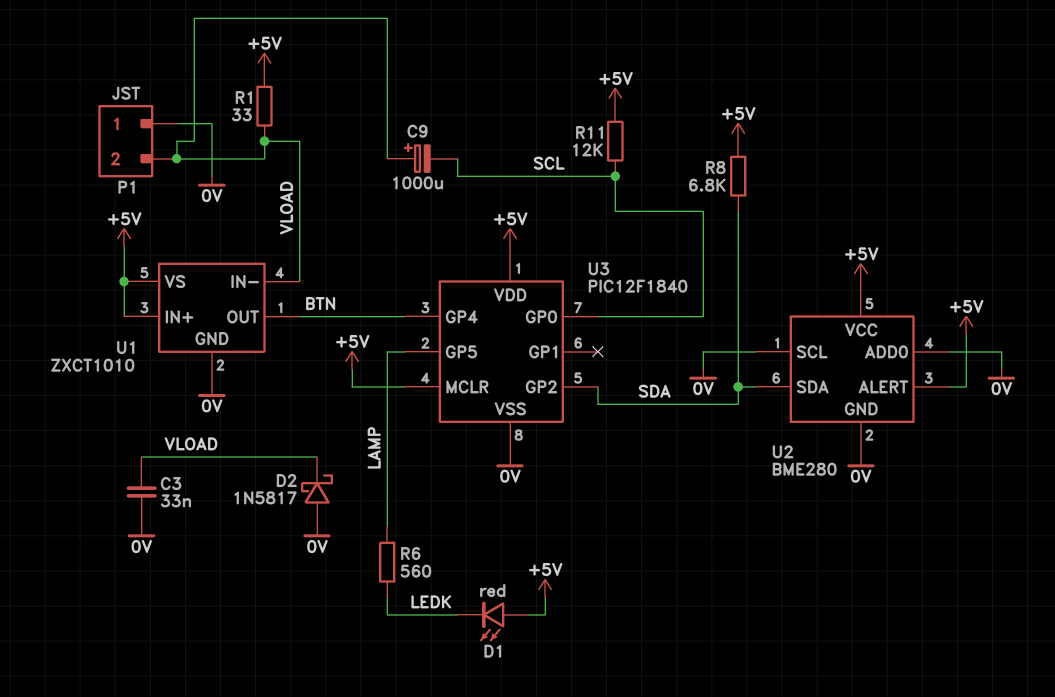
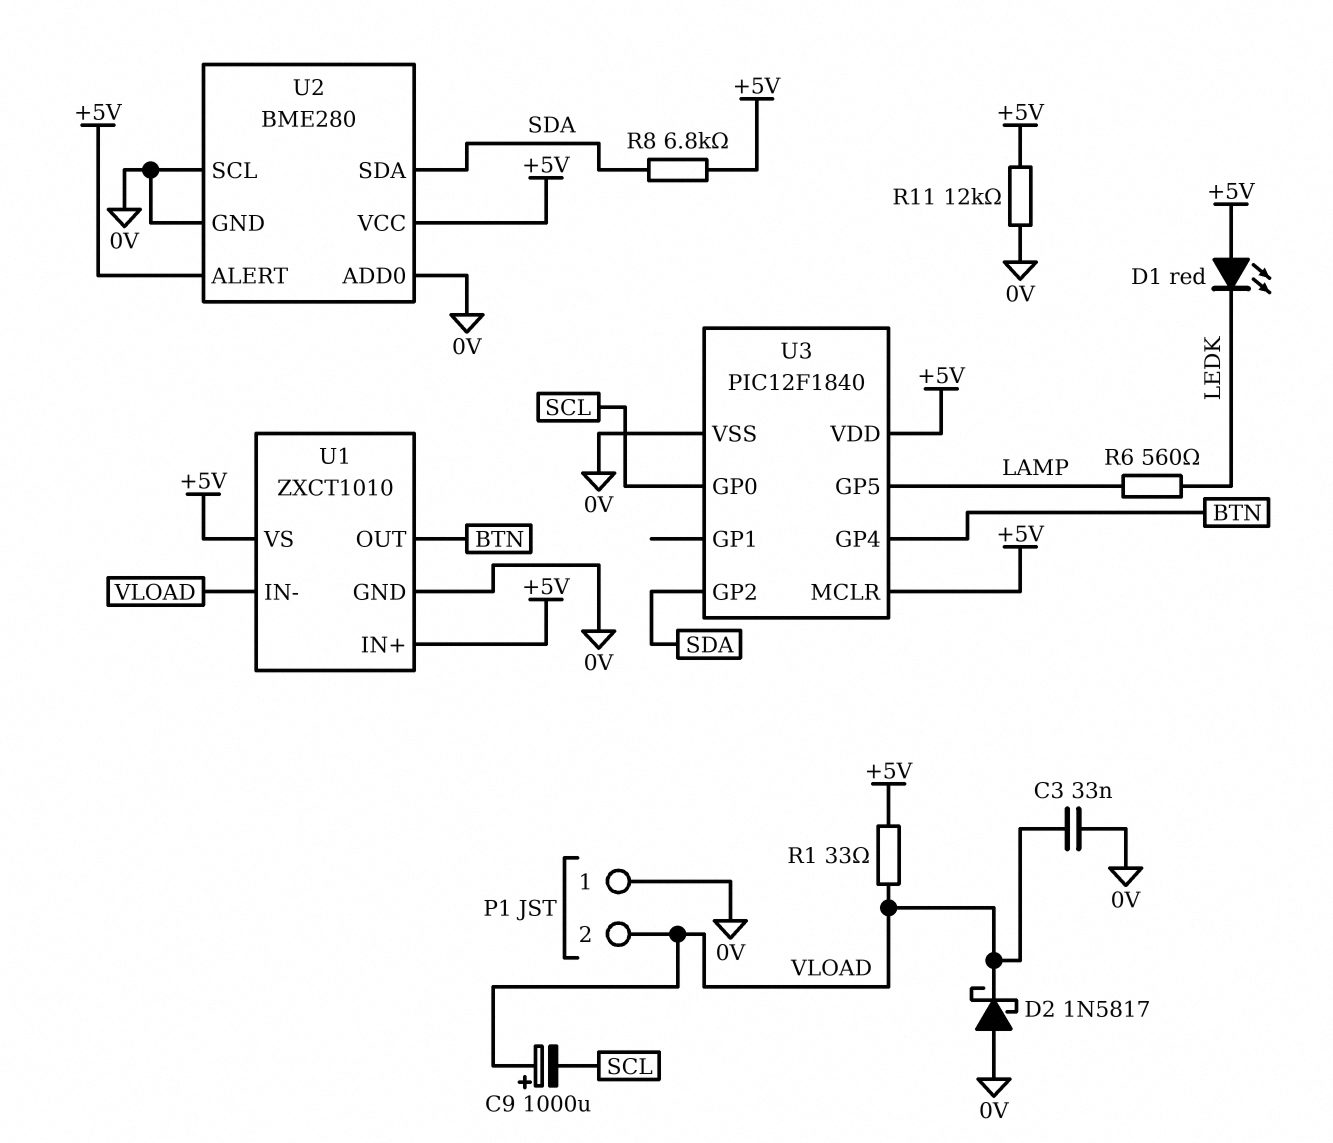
R11: 12k (+5V, SCL) -> 12k (+5V, 0V)

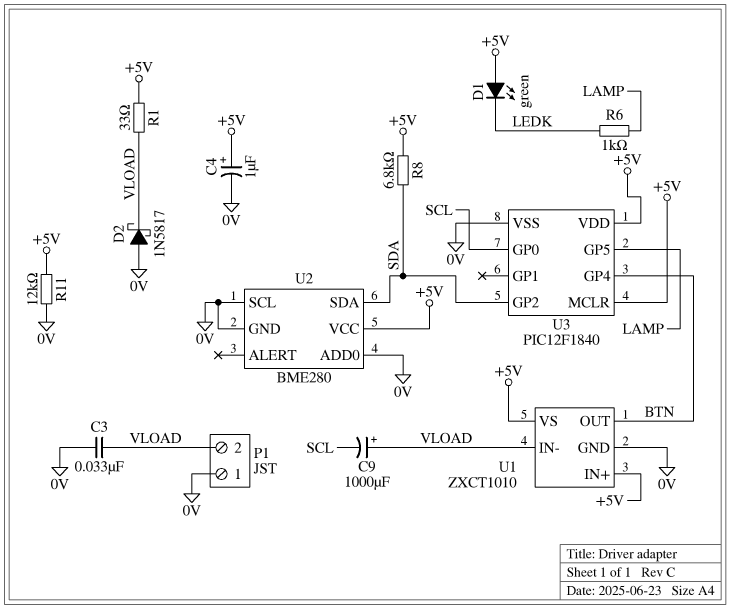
C4: none -> 1uF (plus +5V, minus 0V)
D1: LED red (A +5V, K LEDK) -> LED green (A +5V, K LEDK)
R6: 560 (LAMP, LEDK) -> 1k (LAMP, LEDK)
U2 pin ALERT: +5V -> none

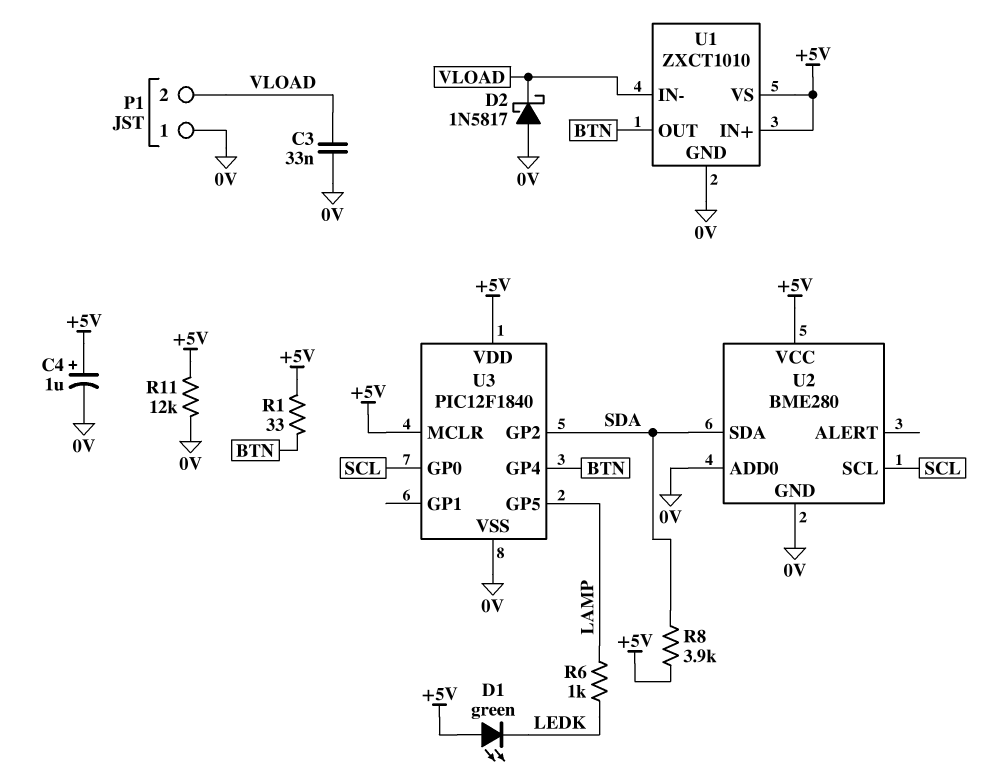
C9: 1000uF (plus VLOAD, minus SCL) -> none
R1: 33 (+5V, VLOAD) -> 33 (+5V, BTN)
R8: 6.8k (+5V, SDA) -> 3.9k (+5V, SDA)
U2 pin SCL: 0V -> SCL

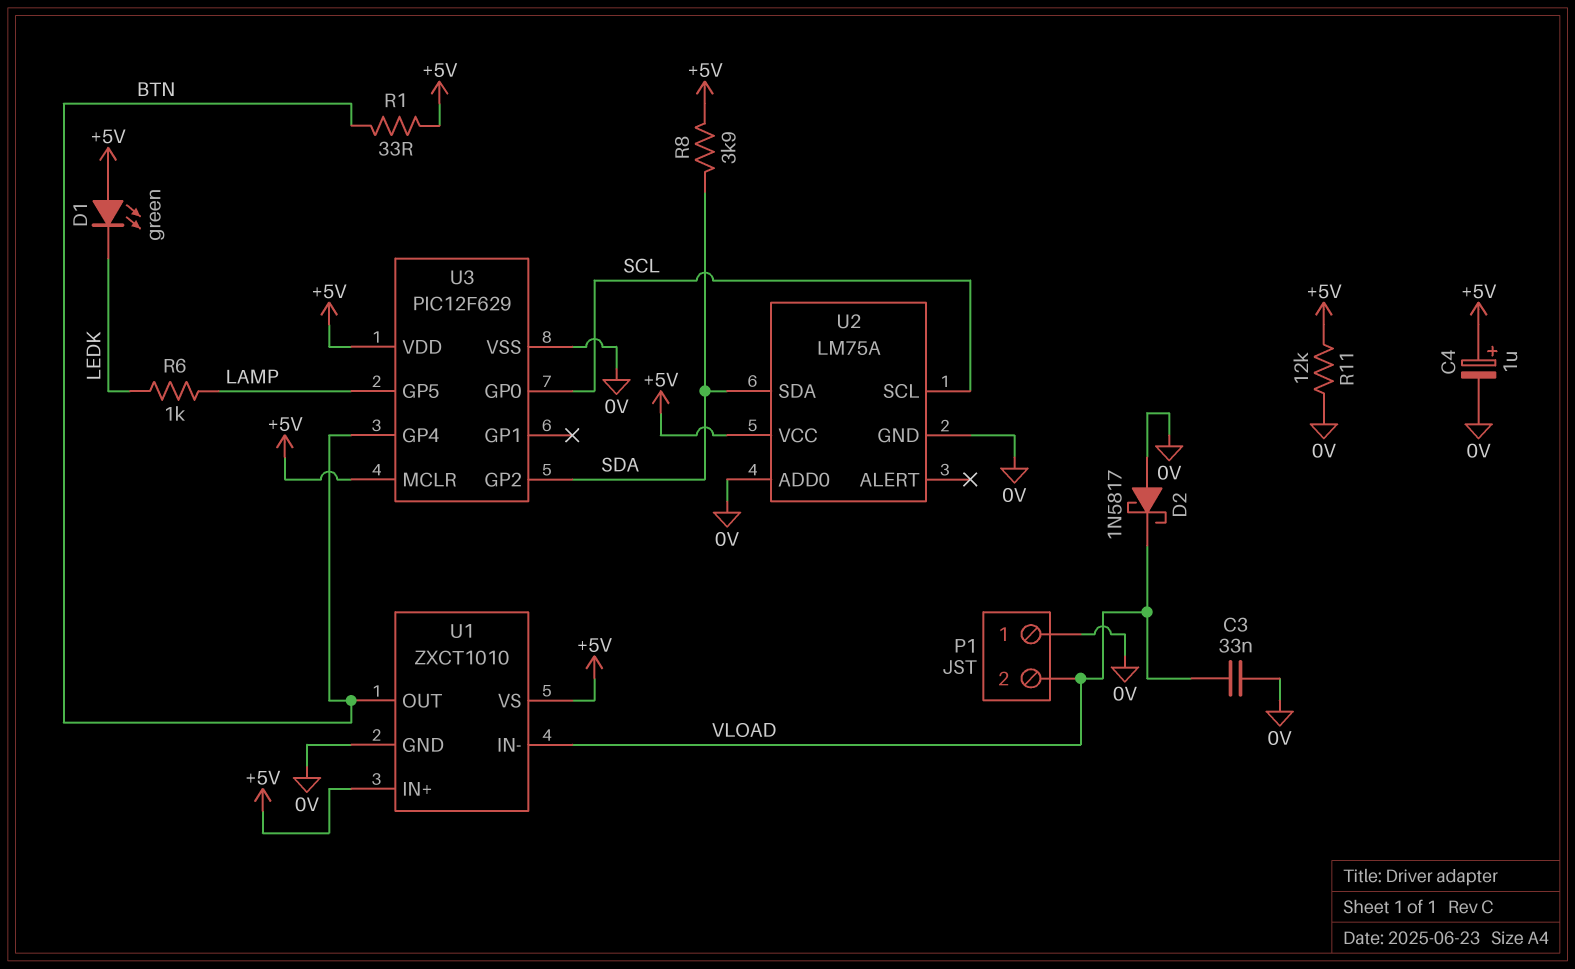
U2: BME280 -> LM75A
U3: PIC12F1840 -> PIC12F629

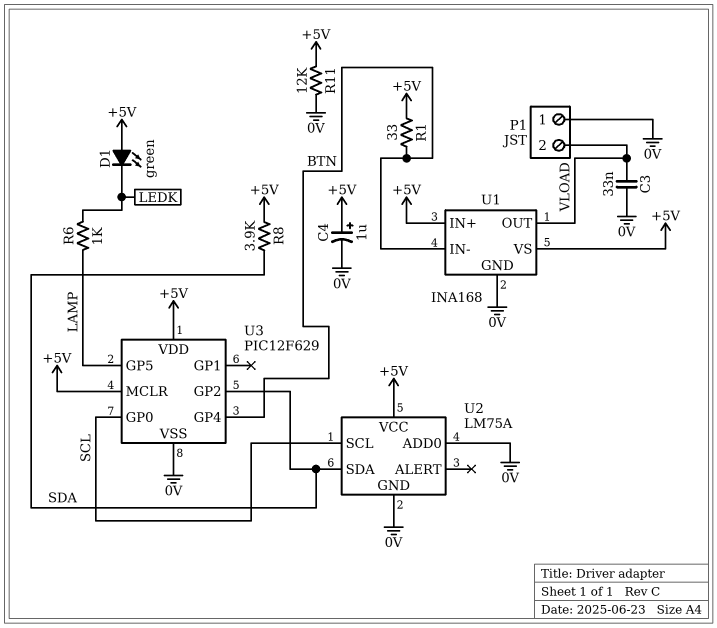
D2: schottky 1N5817 (A 0V, K VLOAD) -> none
U1: ZXCT1010 -> INA168
U1 pin IN-: VLOAD -> BTN
U1 pin OUT: BTN -> VLOAD

